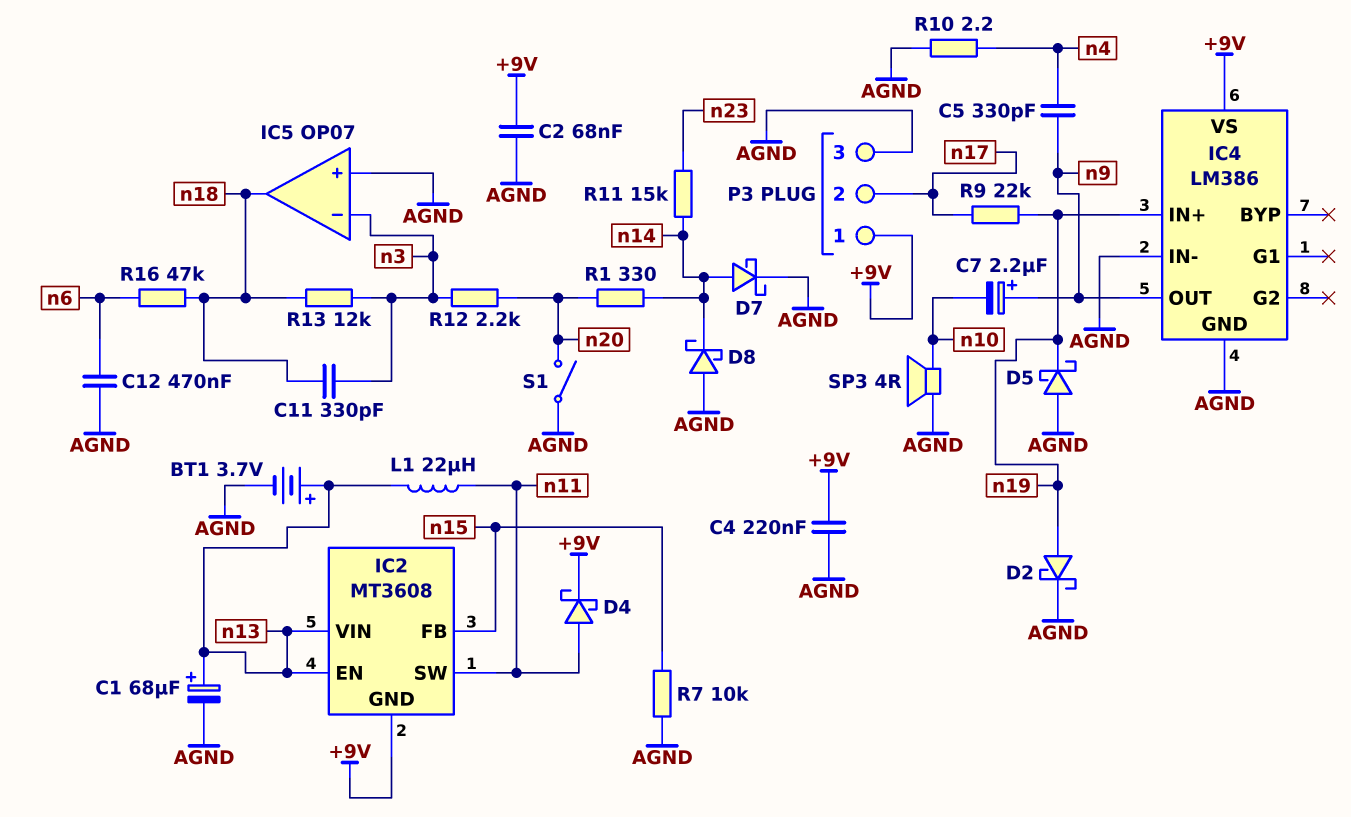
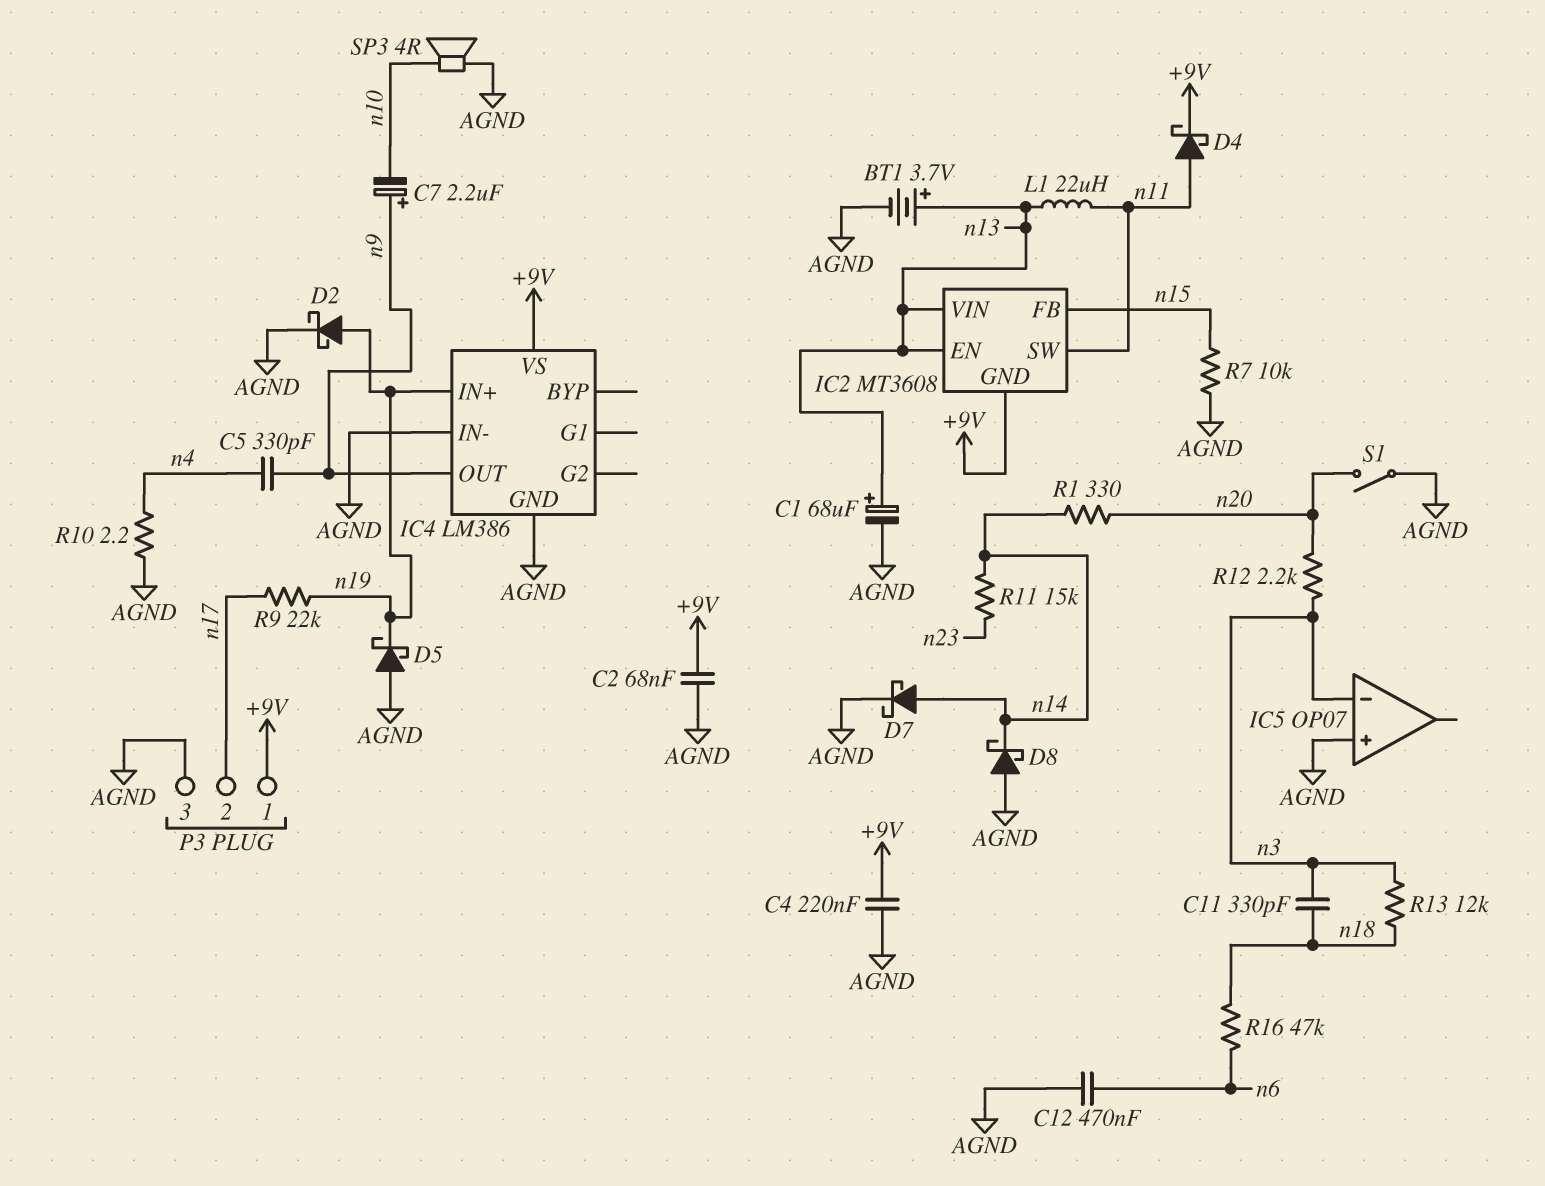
IC5 pin out: n18 -> none

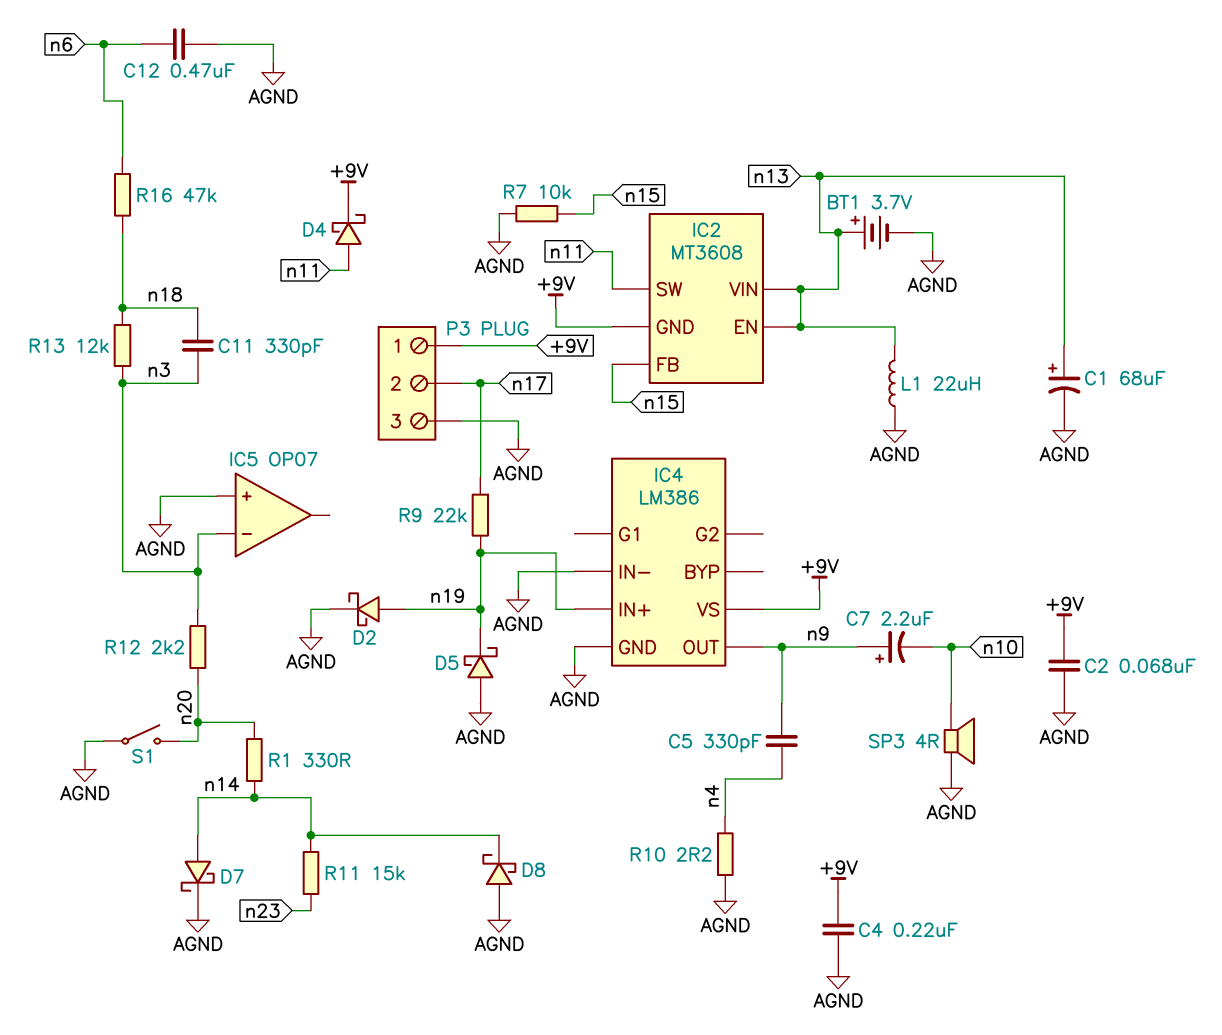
L1: 22uH (n11, n13) -> 22uH (AGND, n13)

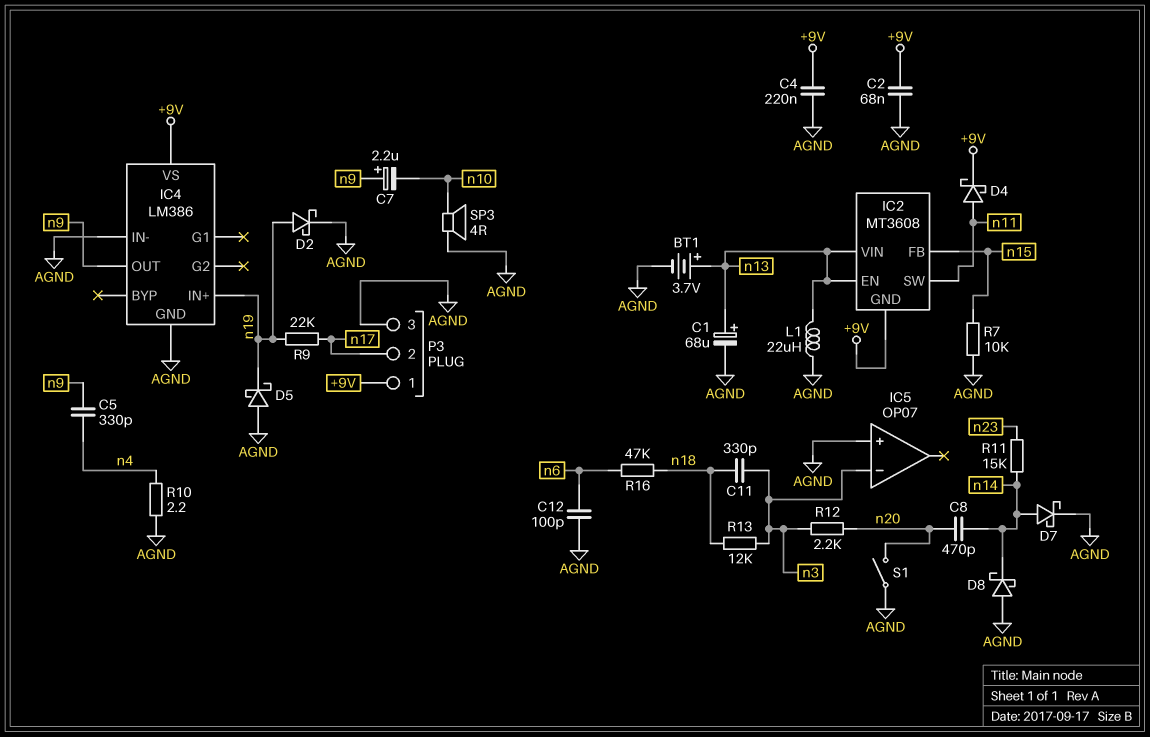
C8: none -> 470pF (n14, n20)
C12: 470nF (AGND, n6) -> 100pF (AGND, n6)
R1: 330 (n14, n20) -> none

